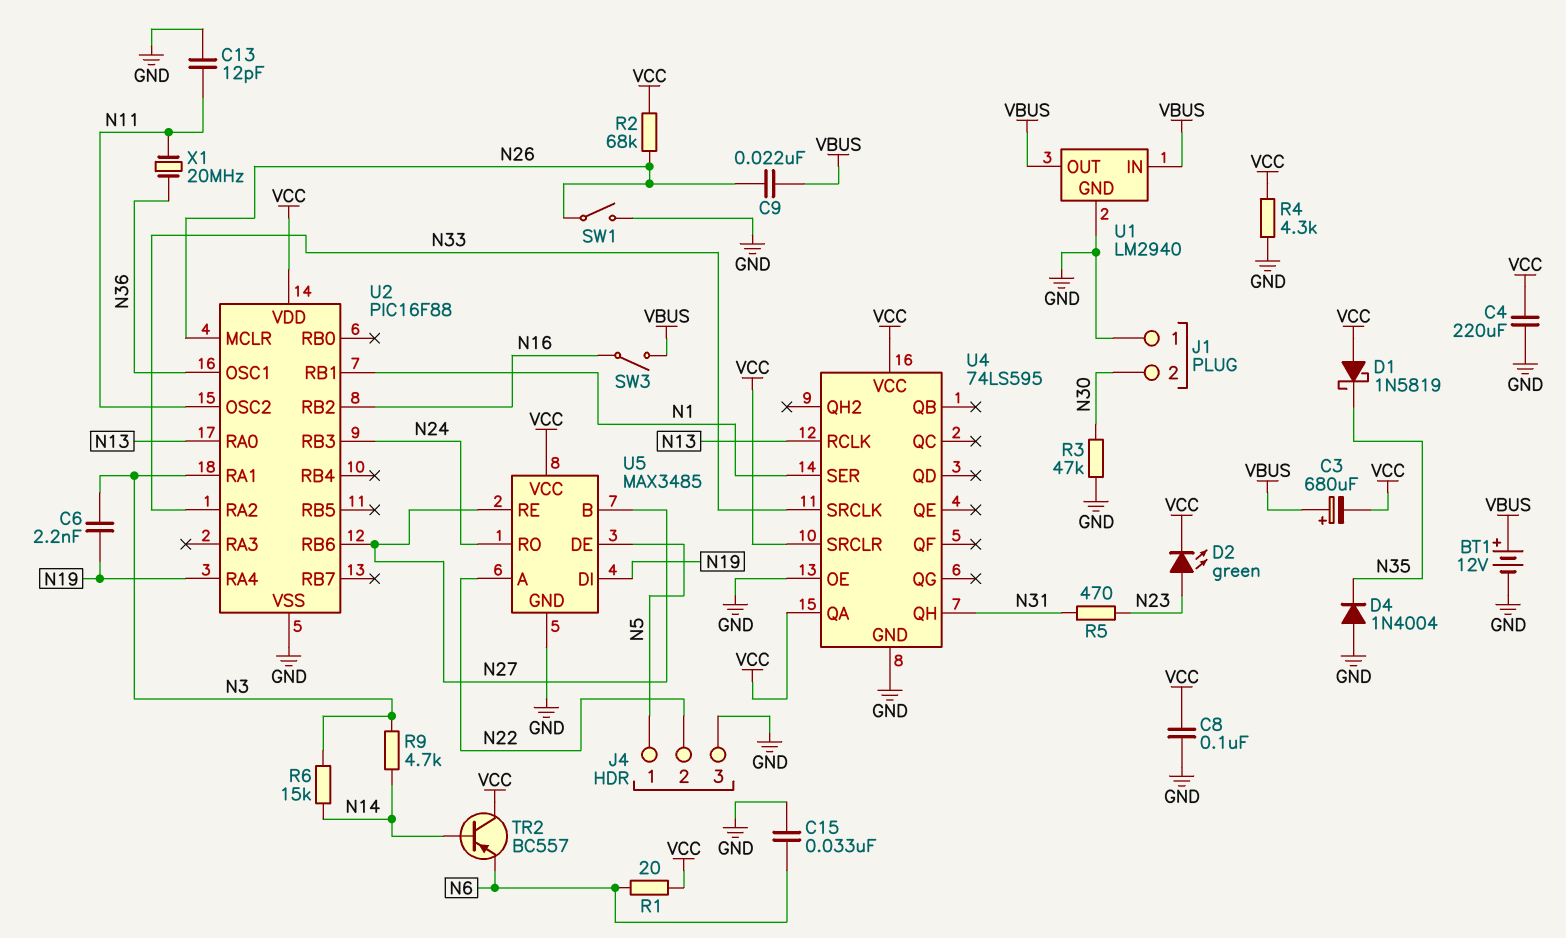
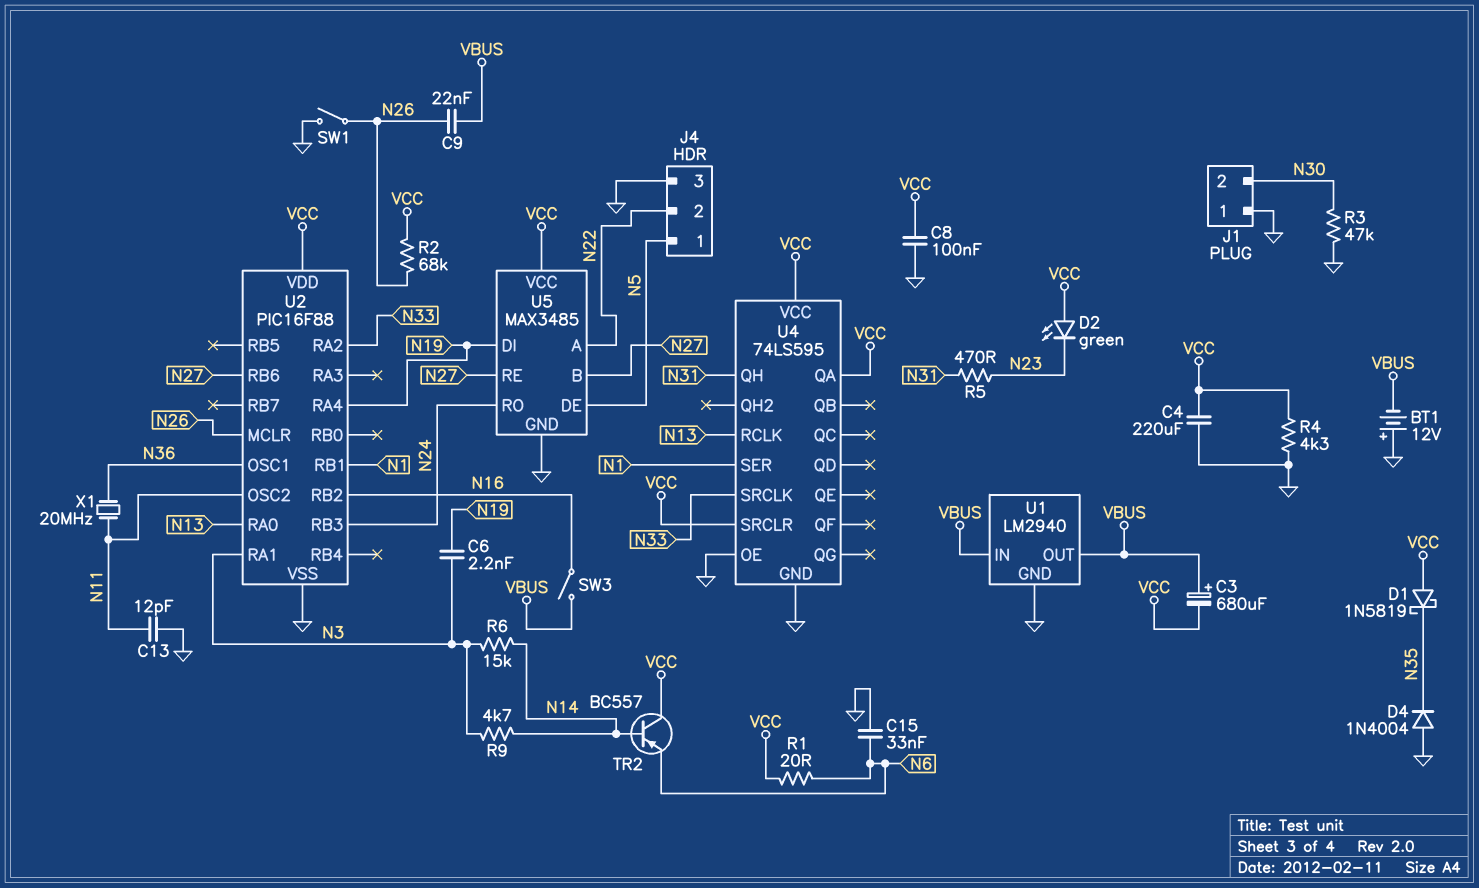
BT1: 12V (plus VBUS, minus GND) -> 12V (plus GND, minus VBUS)
D2: LED green (A N23, K VCC) -> LED green (A VCC, K N23)

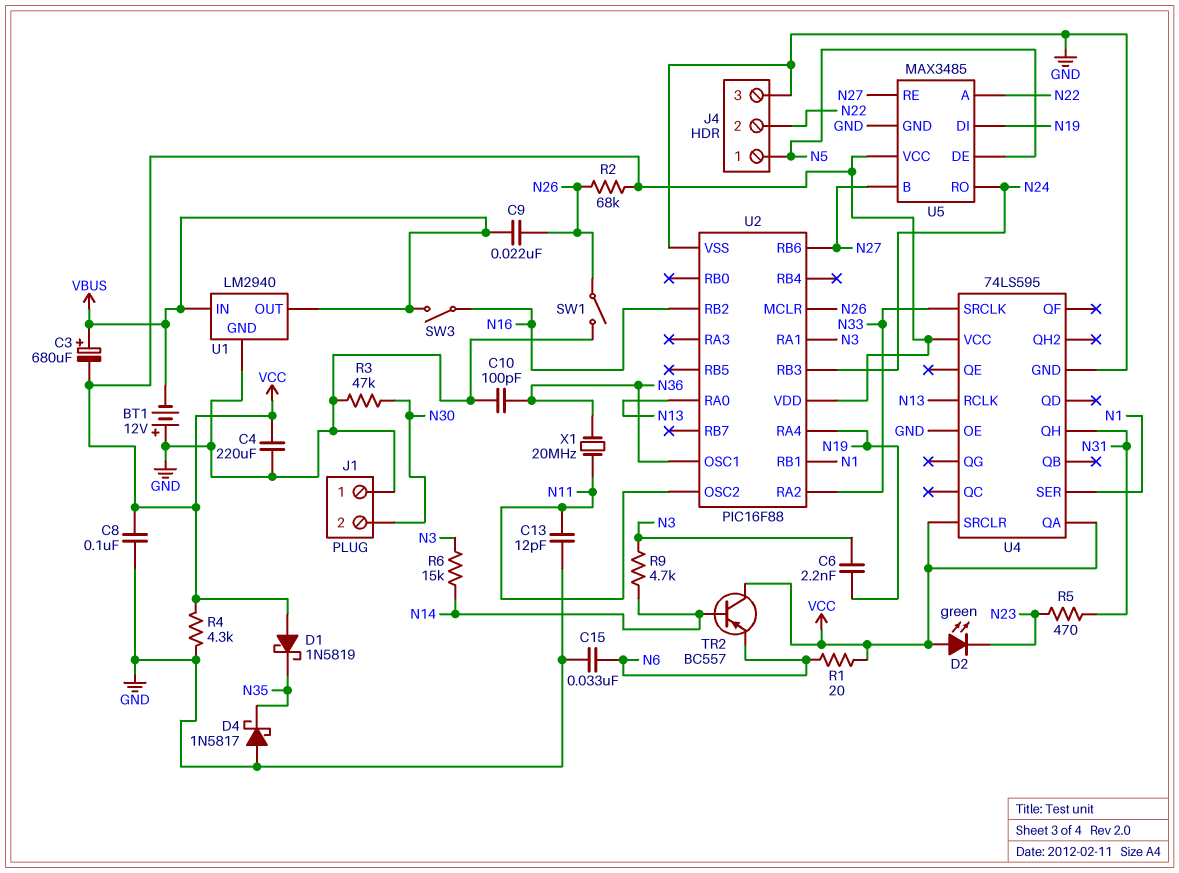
C10: none -> 100pF (GND, N36)
D4: diode 1N4004 (A GND, K N35) -> schottky 1N5817 (A GND, K N35)

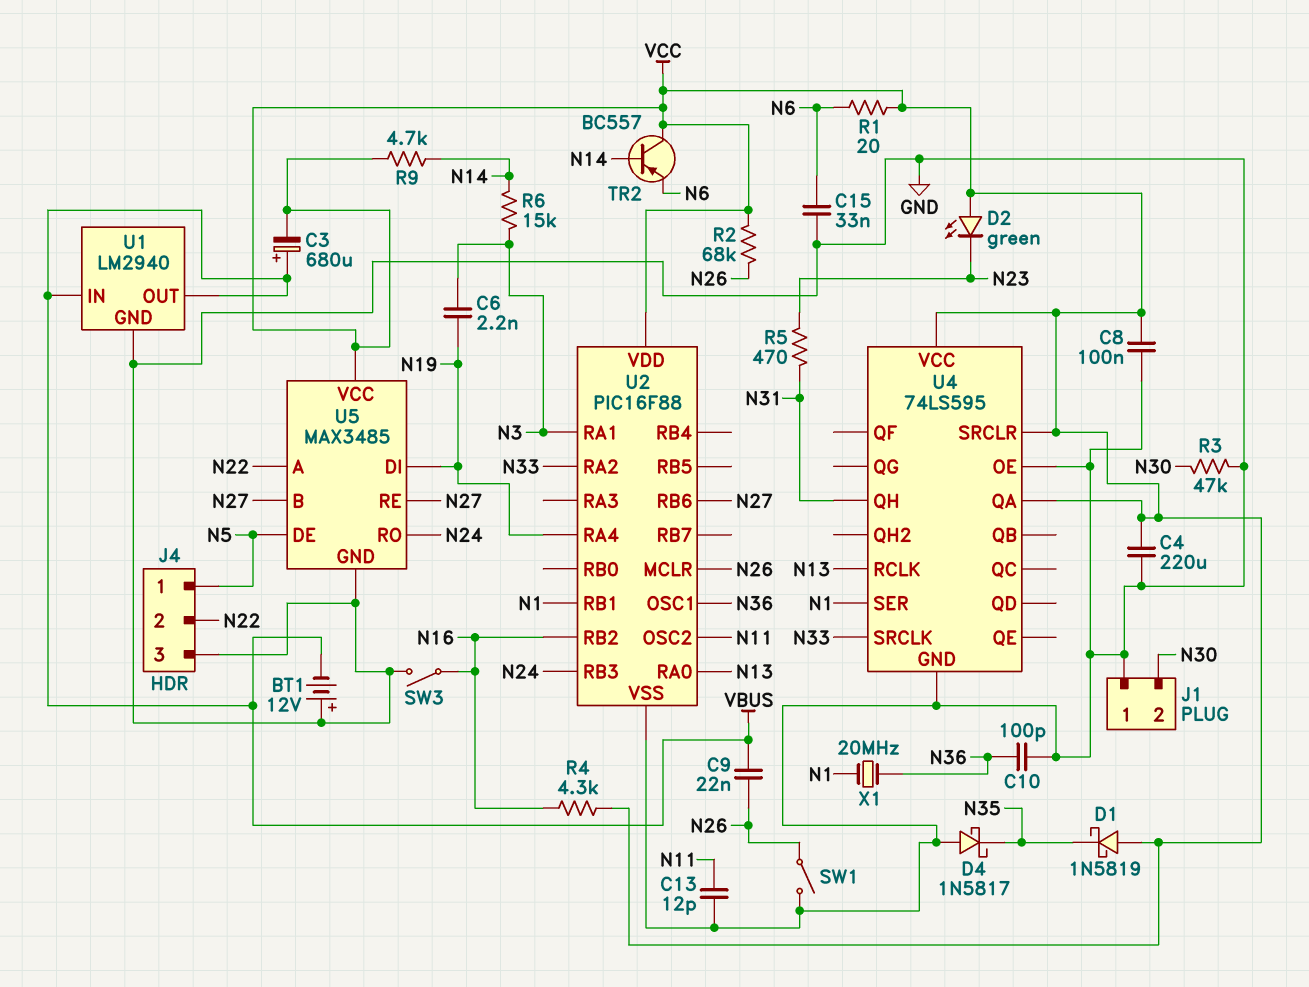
R4: 4.3k (GND, VCC) -> 4.3k (N16, VCC)
R9: 4.7k (N3, N14) -> 4.7k (N14, VCC)
SW3: switch (N16, VBUS) -> switch (GND, N16)
X1: 20MHz (N11, N36) -> 20MHz (N1, N36)

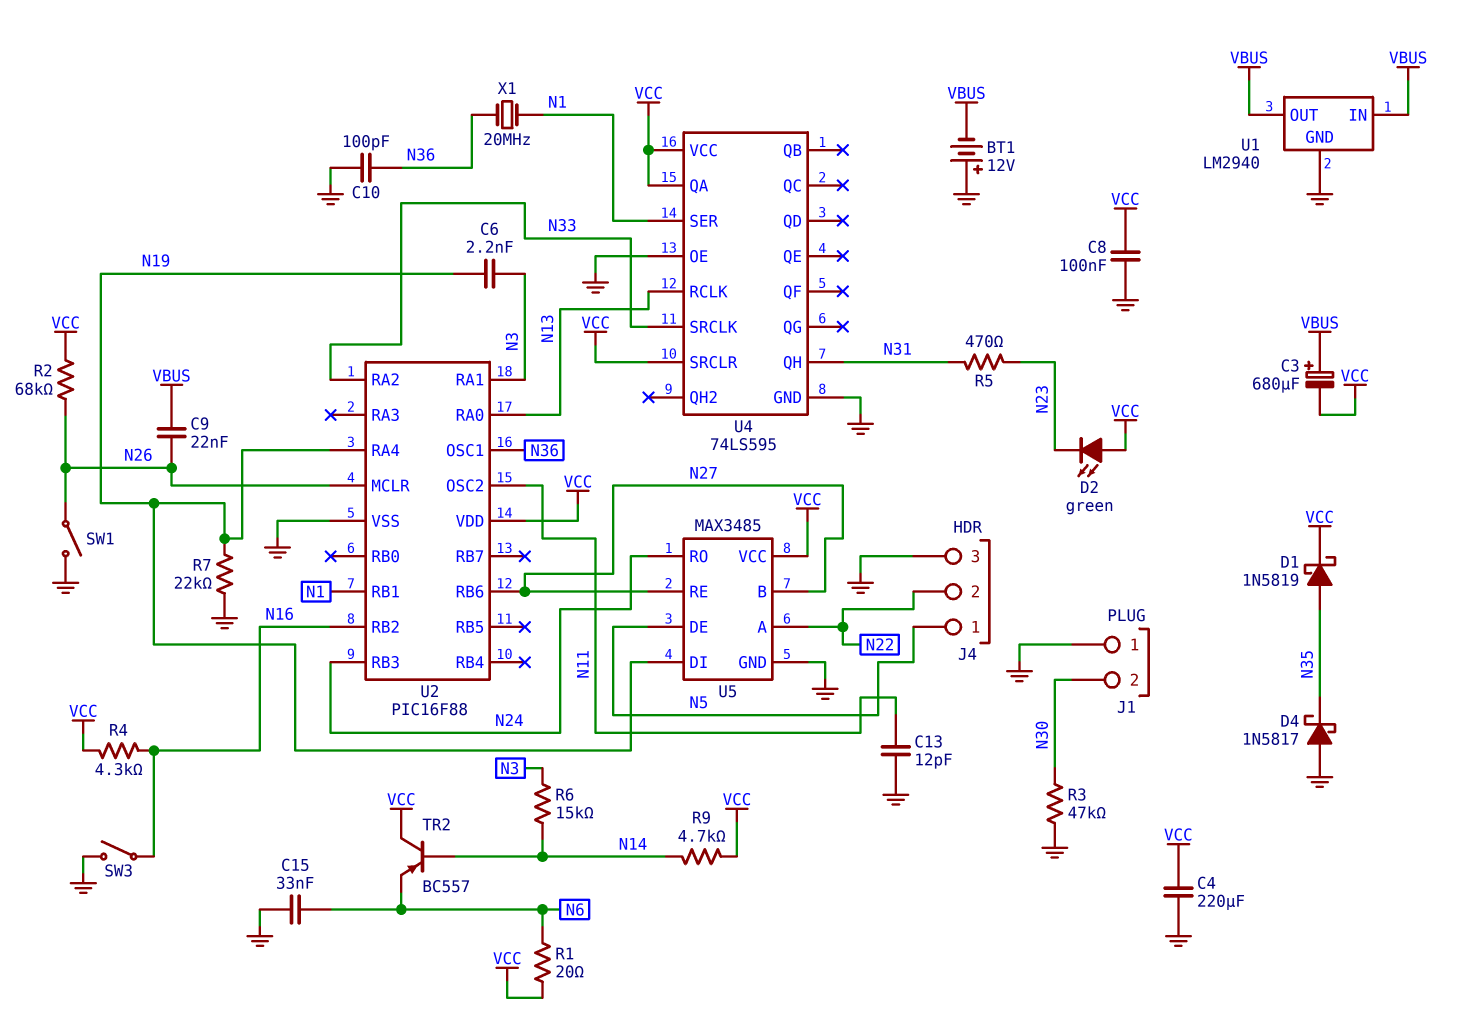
D1: schottky 1N5819 (A VCC, K N35) -> schottky 1N5819 (A N35, K VCC)
R7: none -> 22k (GND, N19)

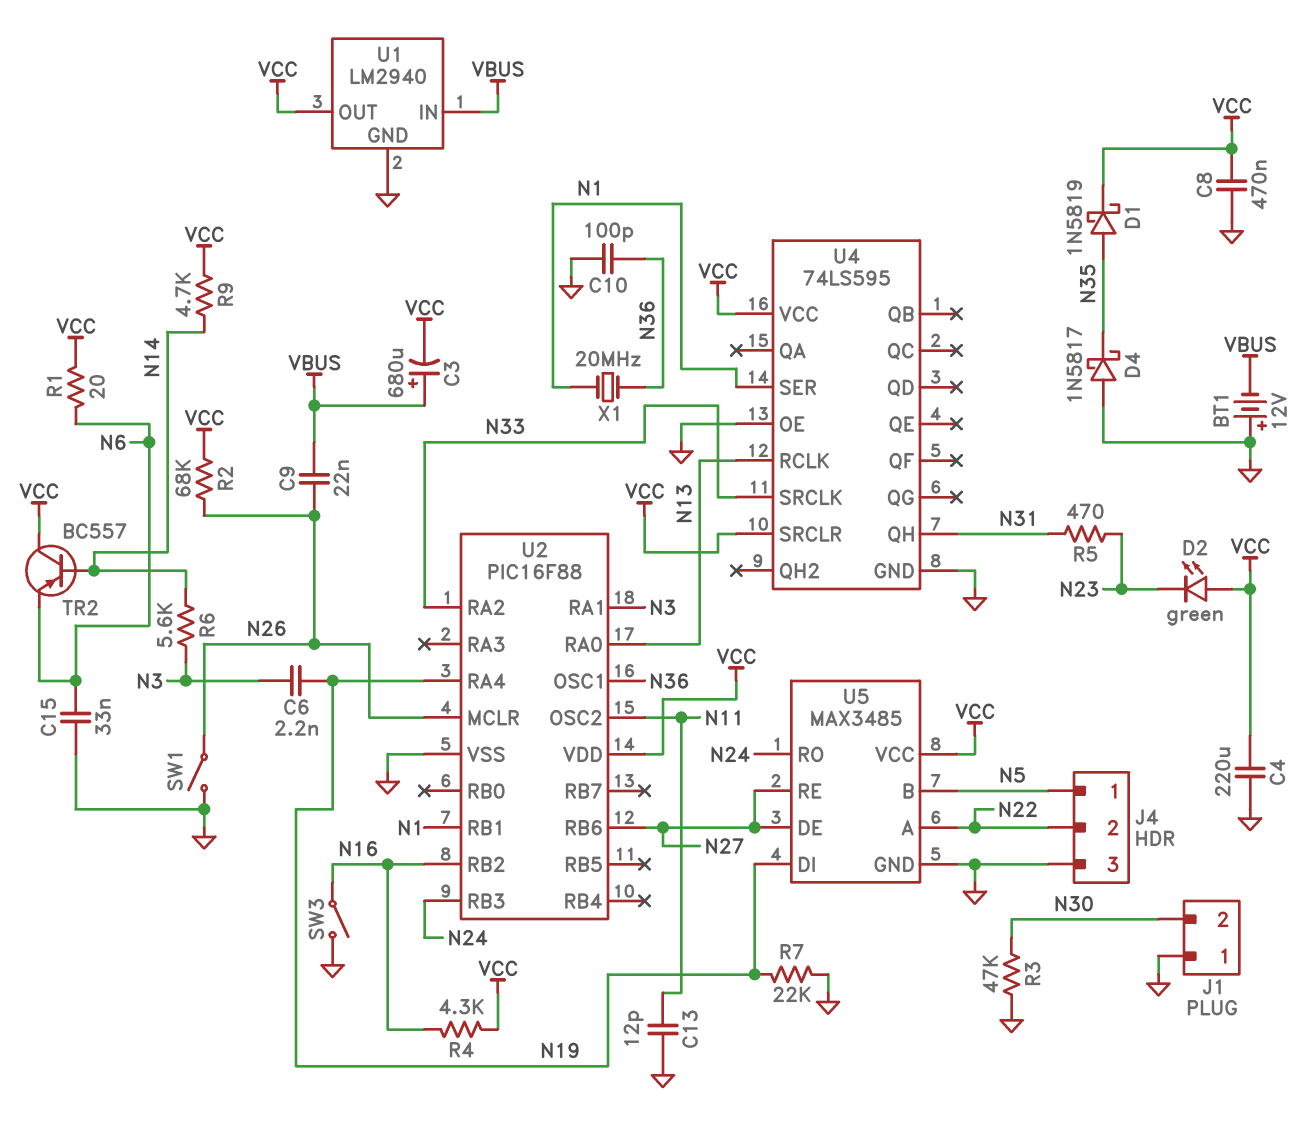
C8: 100nF (GND, VCC) -> 470nF (GND, VCC)
R6: 15k (N3, N14) -> 5.6k (N3, N14)
U1 pin OUT: VBUS -> VCC
U4 pin QA: VCC -> none
U5 pin B: N27 -> N5
U5 pin DE: N5 -> N27

